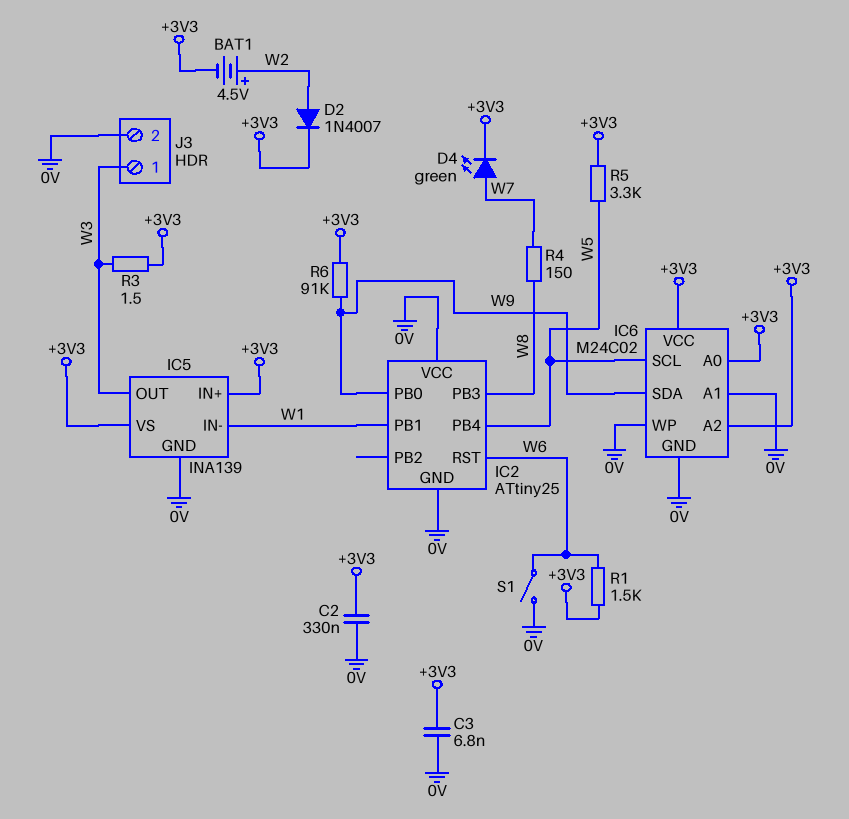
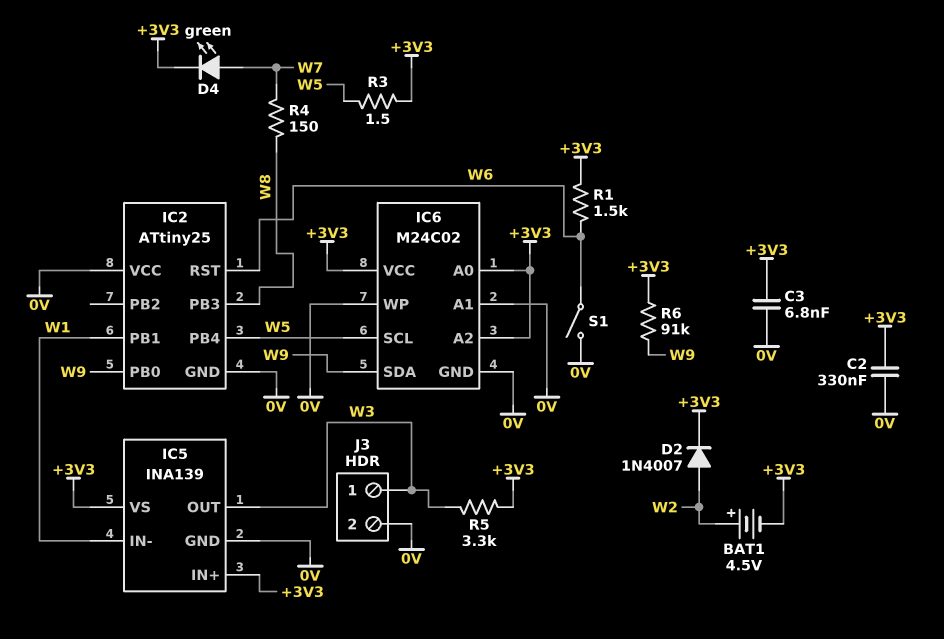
R3: 1.5 (+3V3, W3) -> 1.5 (+3V3, W5)
R5: 3.3k (+3V3, W5) -> 3.3k (+3V3, W3)

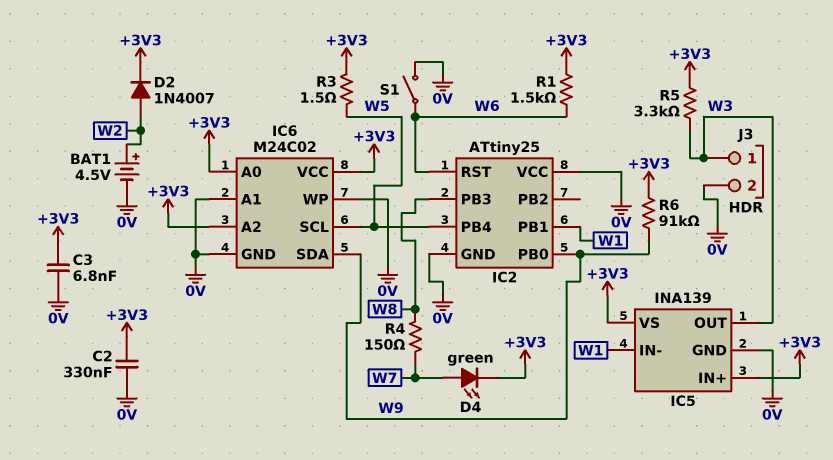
BAT1: 4.5V (plus W2, minus +3V3) -> 4.5V (plus W2, minus 0V)

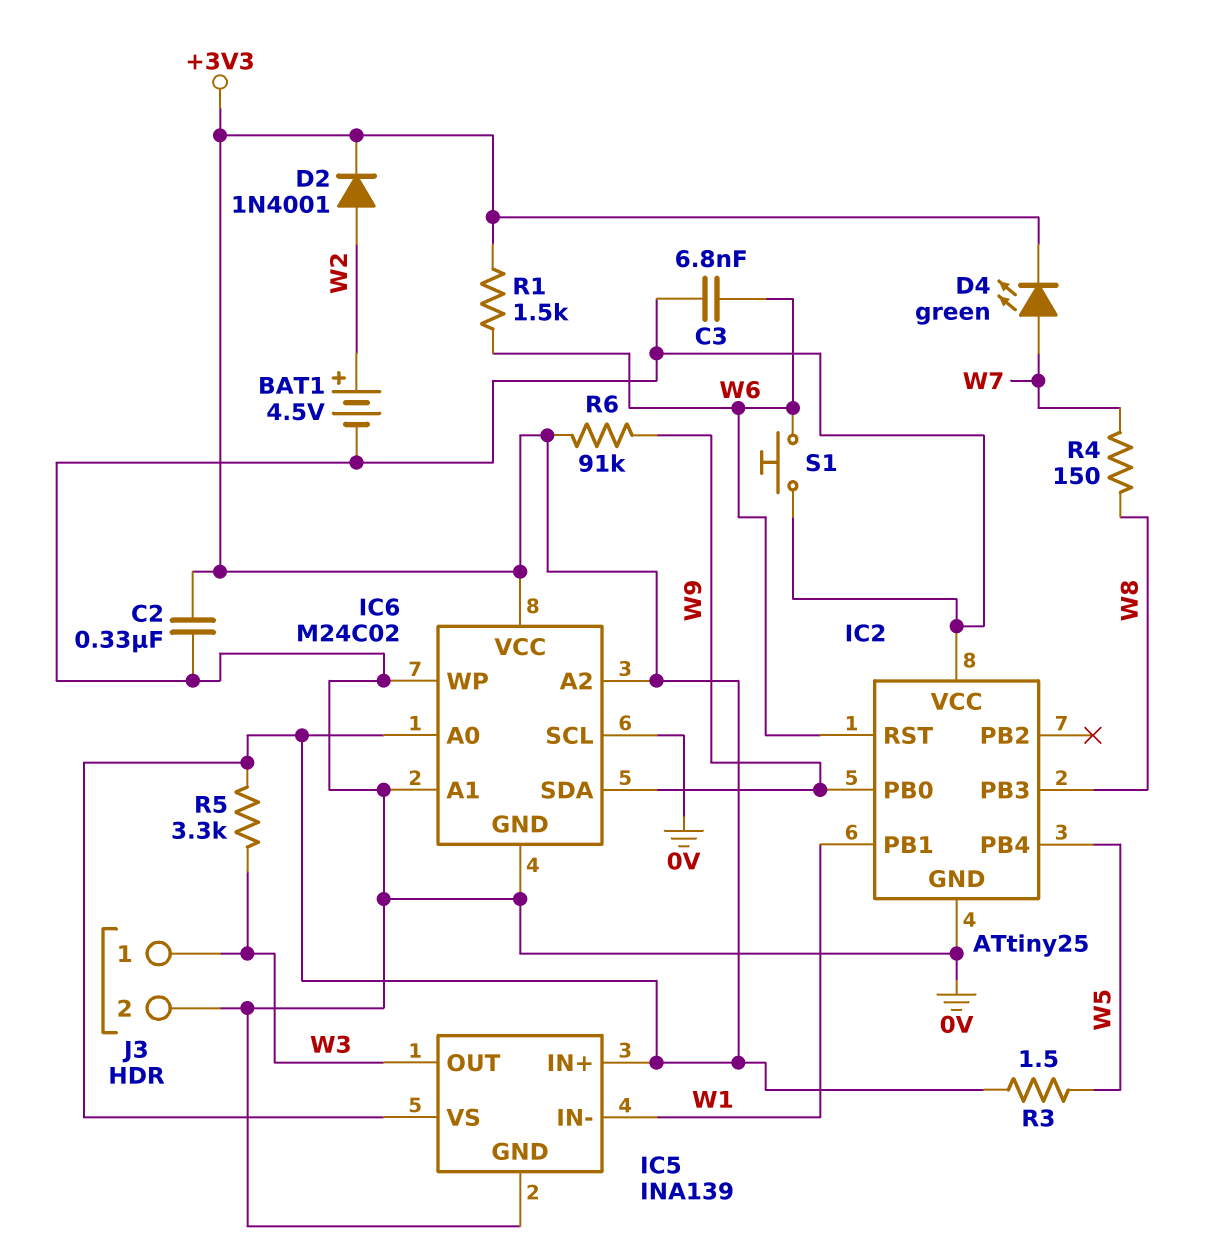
C3: 6.8nF (+3V3, 0V) -> 6.8nF (0V, W6)
D2: diode 1N4007 (A W2, K +3V3) -> diode 1N4001 (A W2, K +3V3)
IC6 pin SCL: W5 -> 0V
S1: switch (0V, W6) -> button (0V, W6)

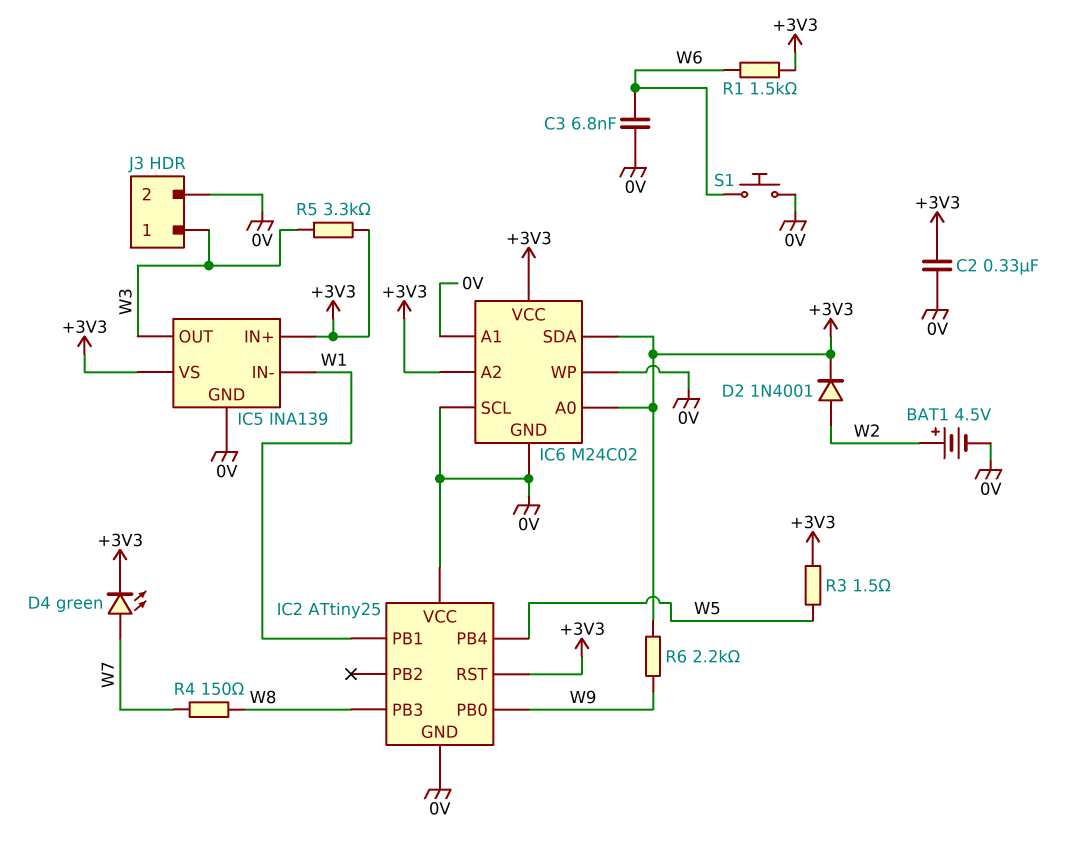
IC2 pin RST: W6 -> +3V3
IC6 pin SDA: W9 -> +3V3
R6: 91k (+3V3, W9) -> 2.2k (+3V3, W9)

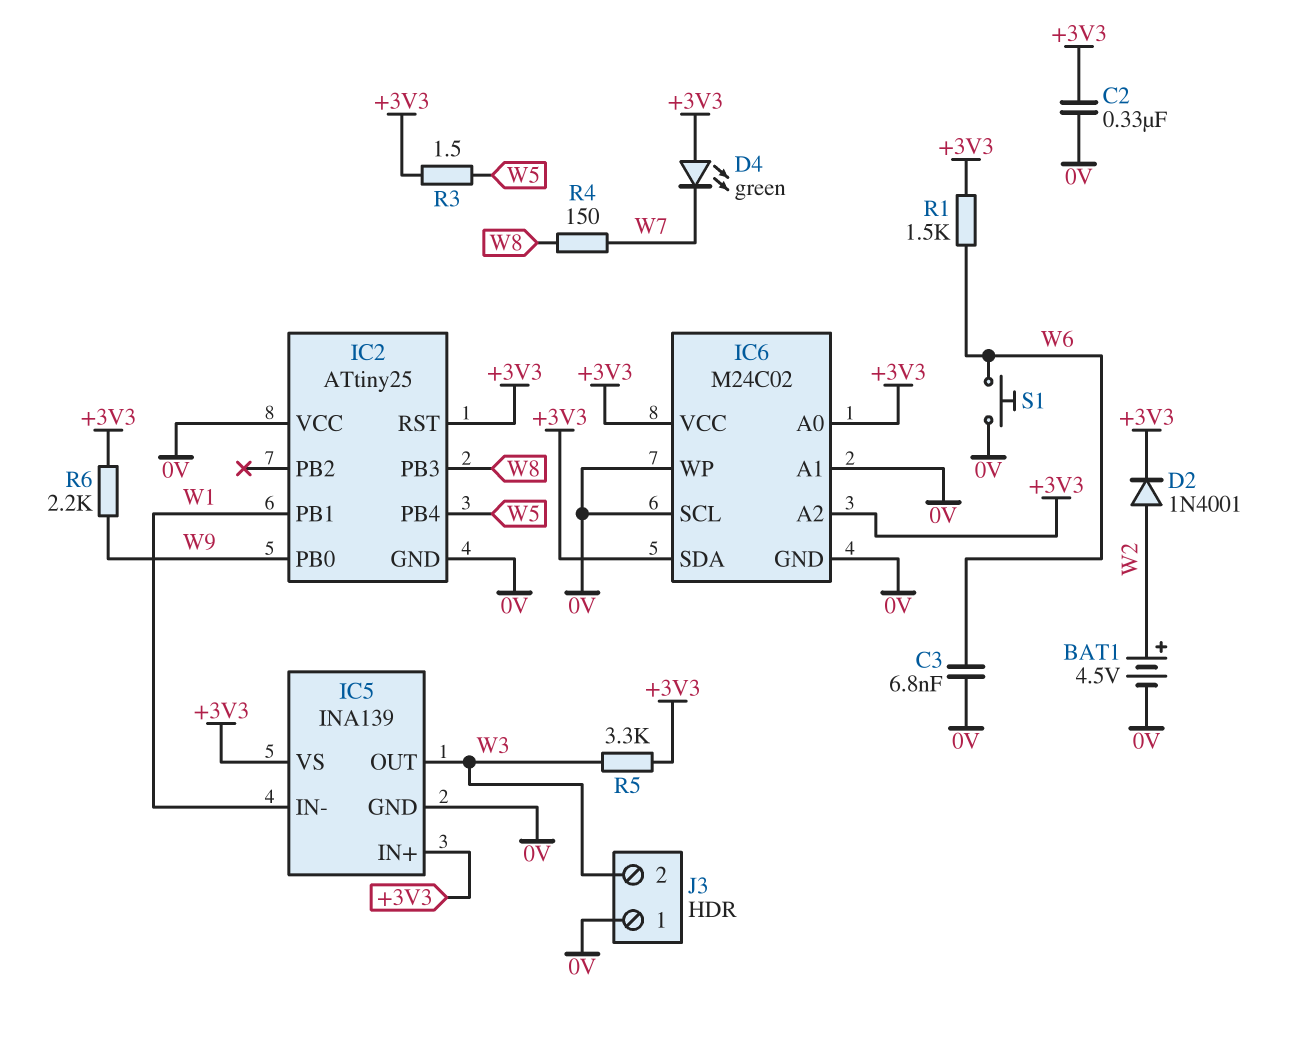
D4: LED green (A W7, K +3V3) -> LED green (A +3V3, K W7)
J3 pin 1: W3 -> 0V
J3 pin 2: 0V -> W3

